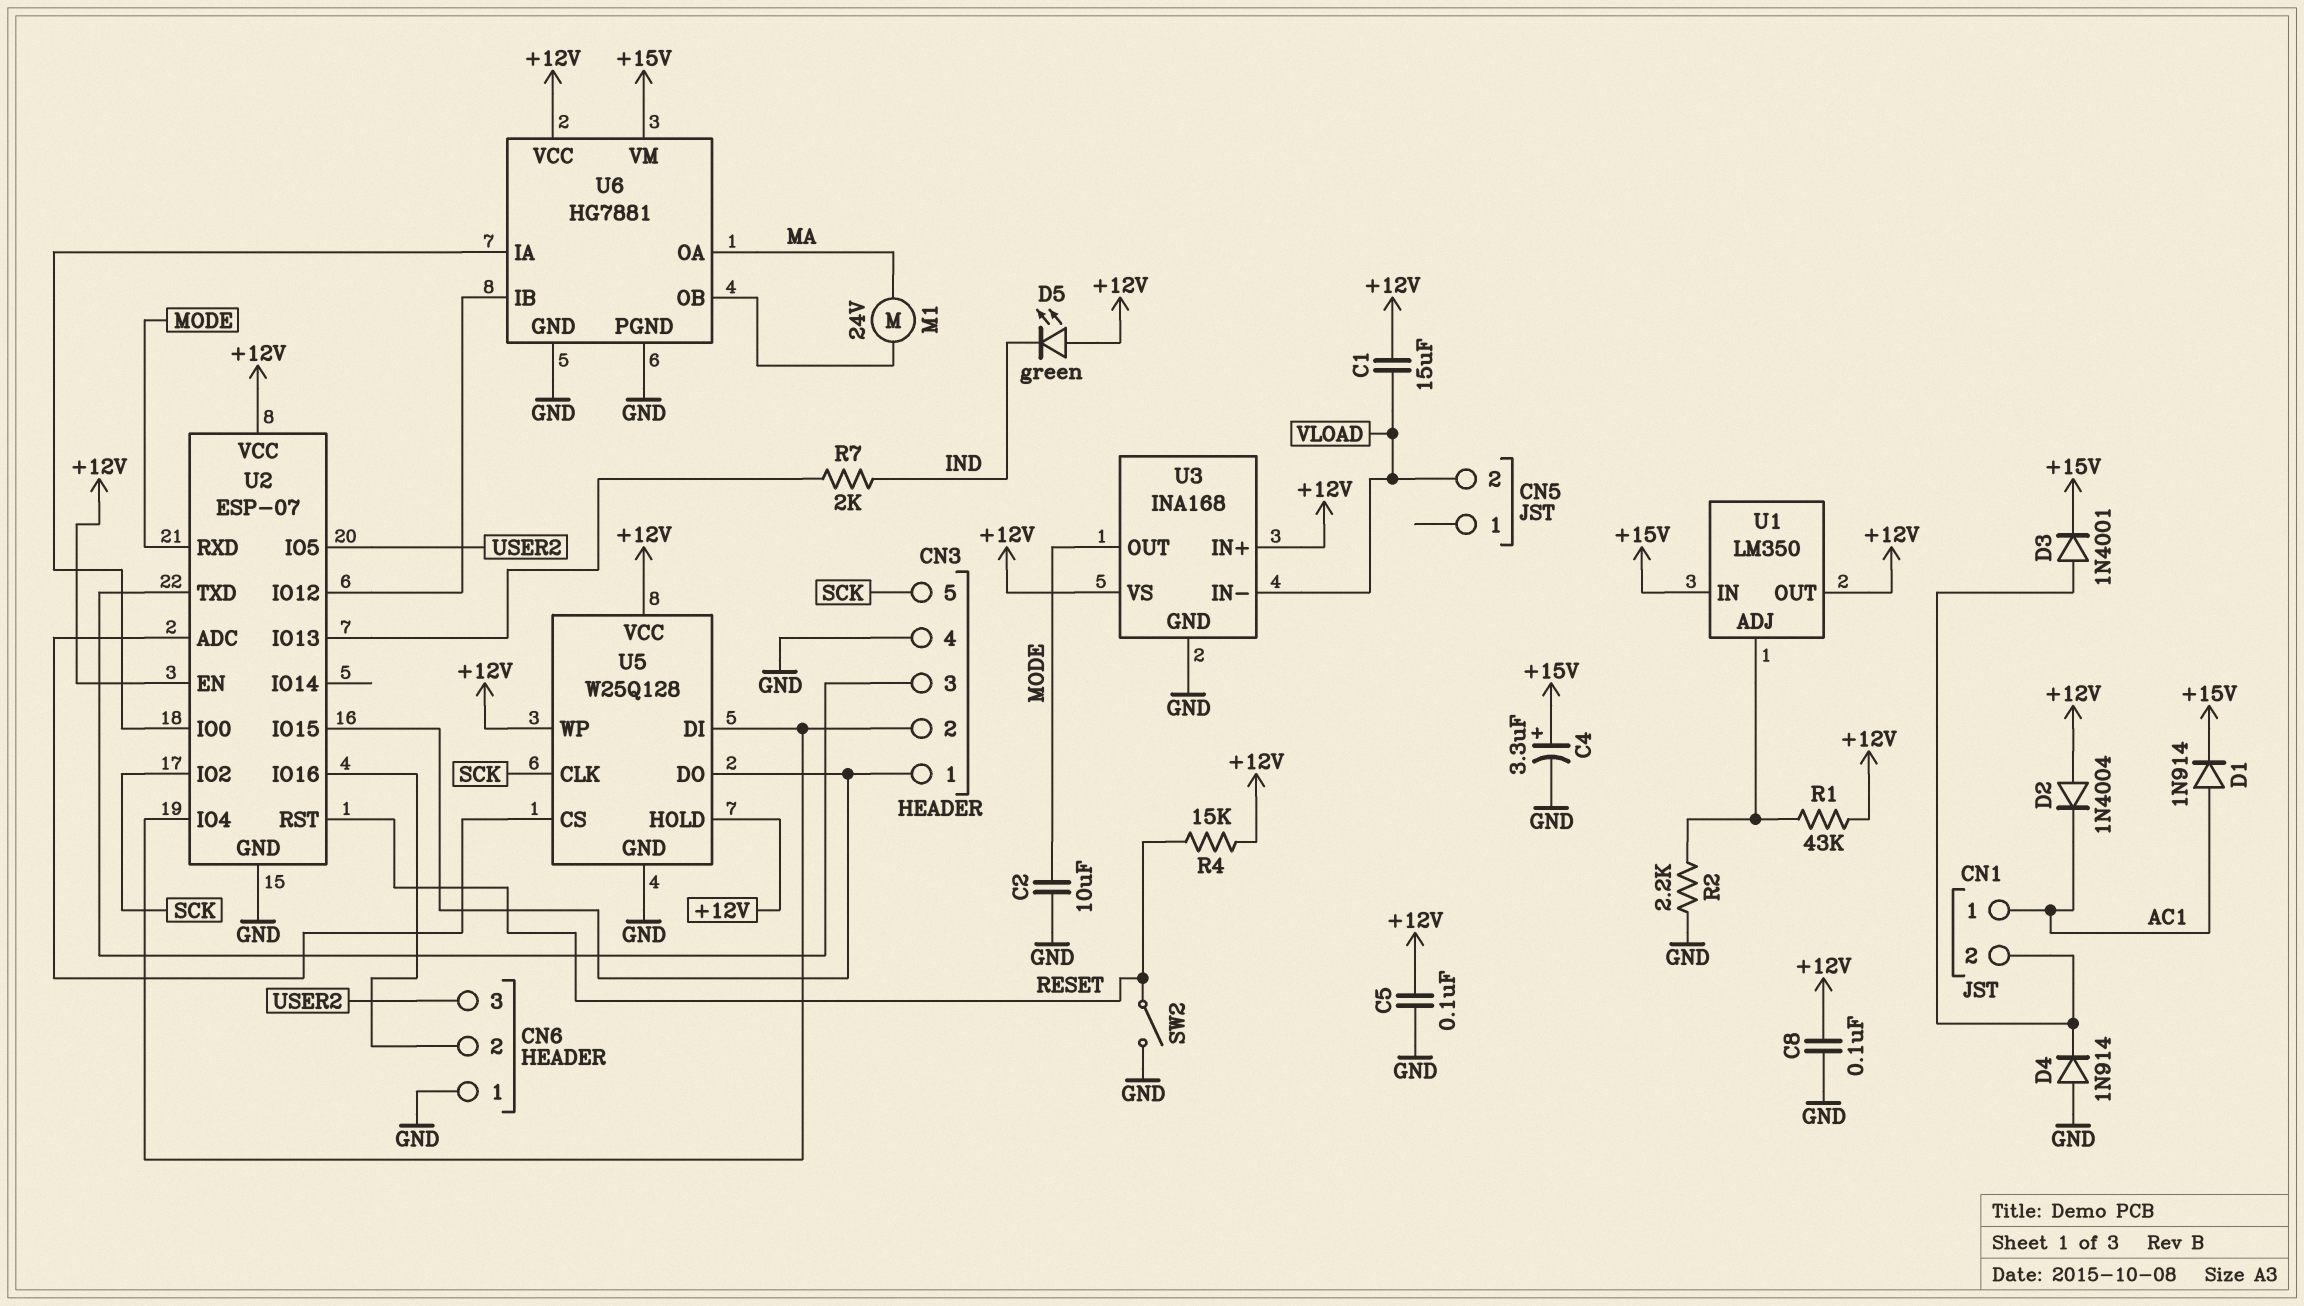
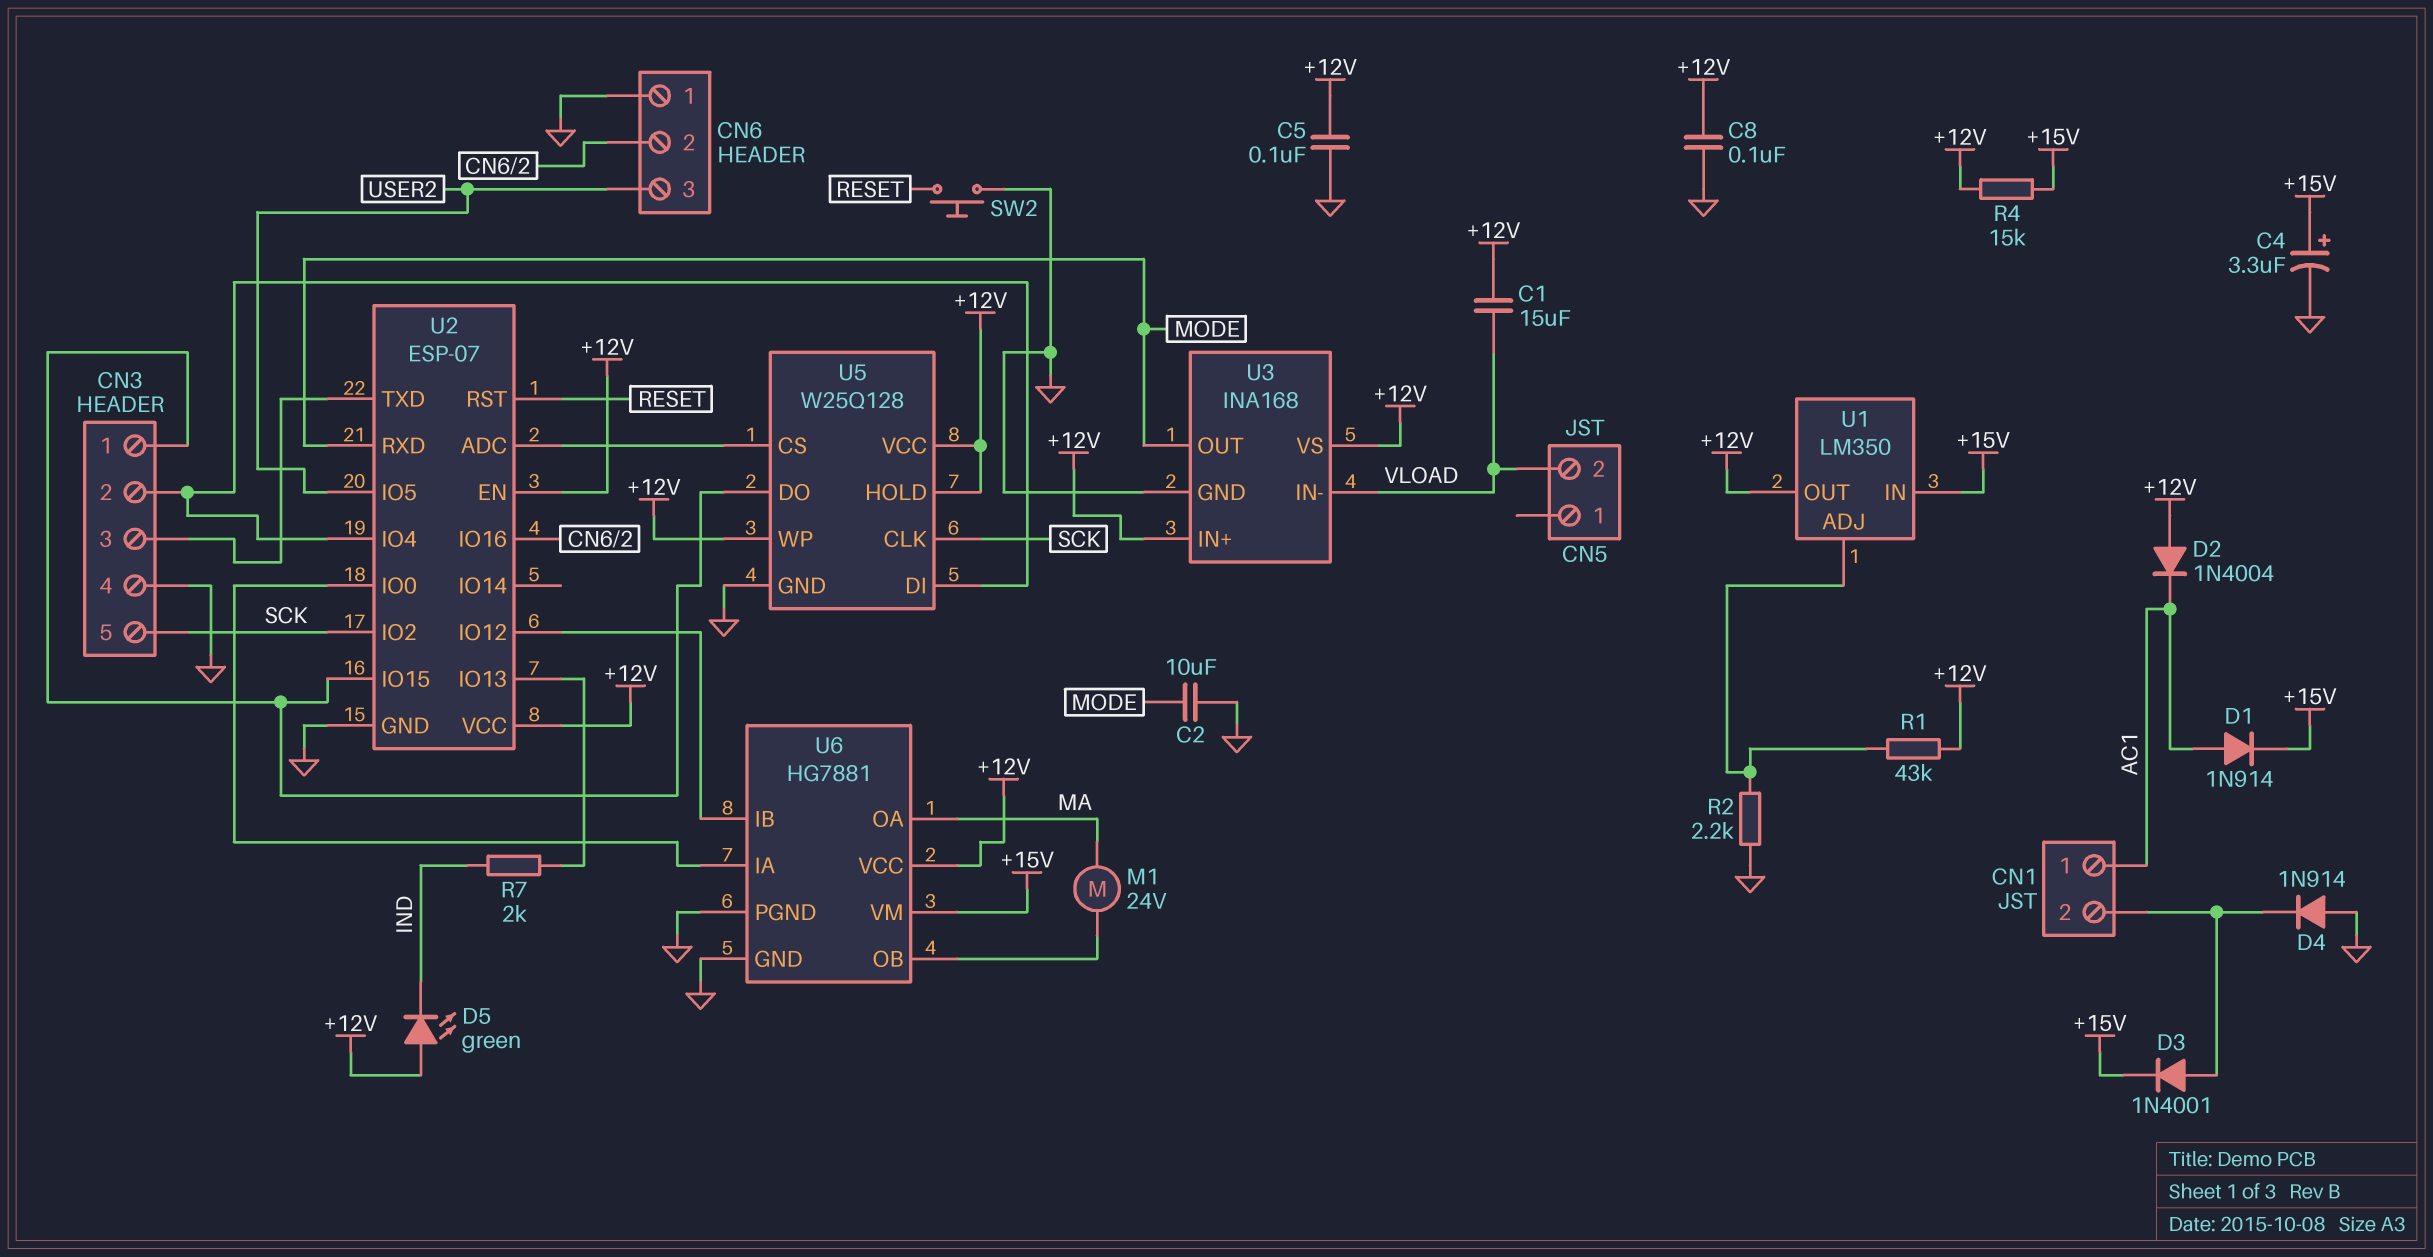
R4: 15k (+12V, RESET) -> 15k (+12V, +15V)
SW2: switch (GND, RESET) -> button (GND, RESET)

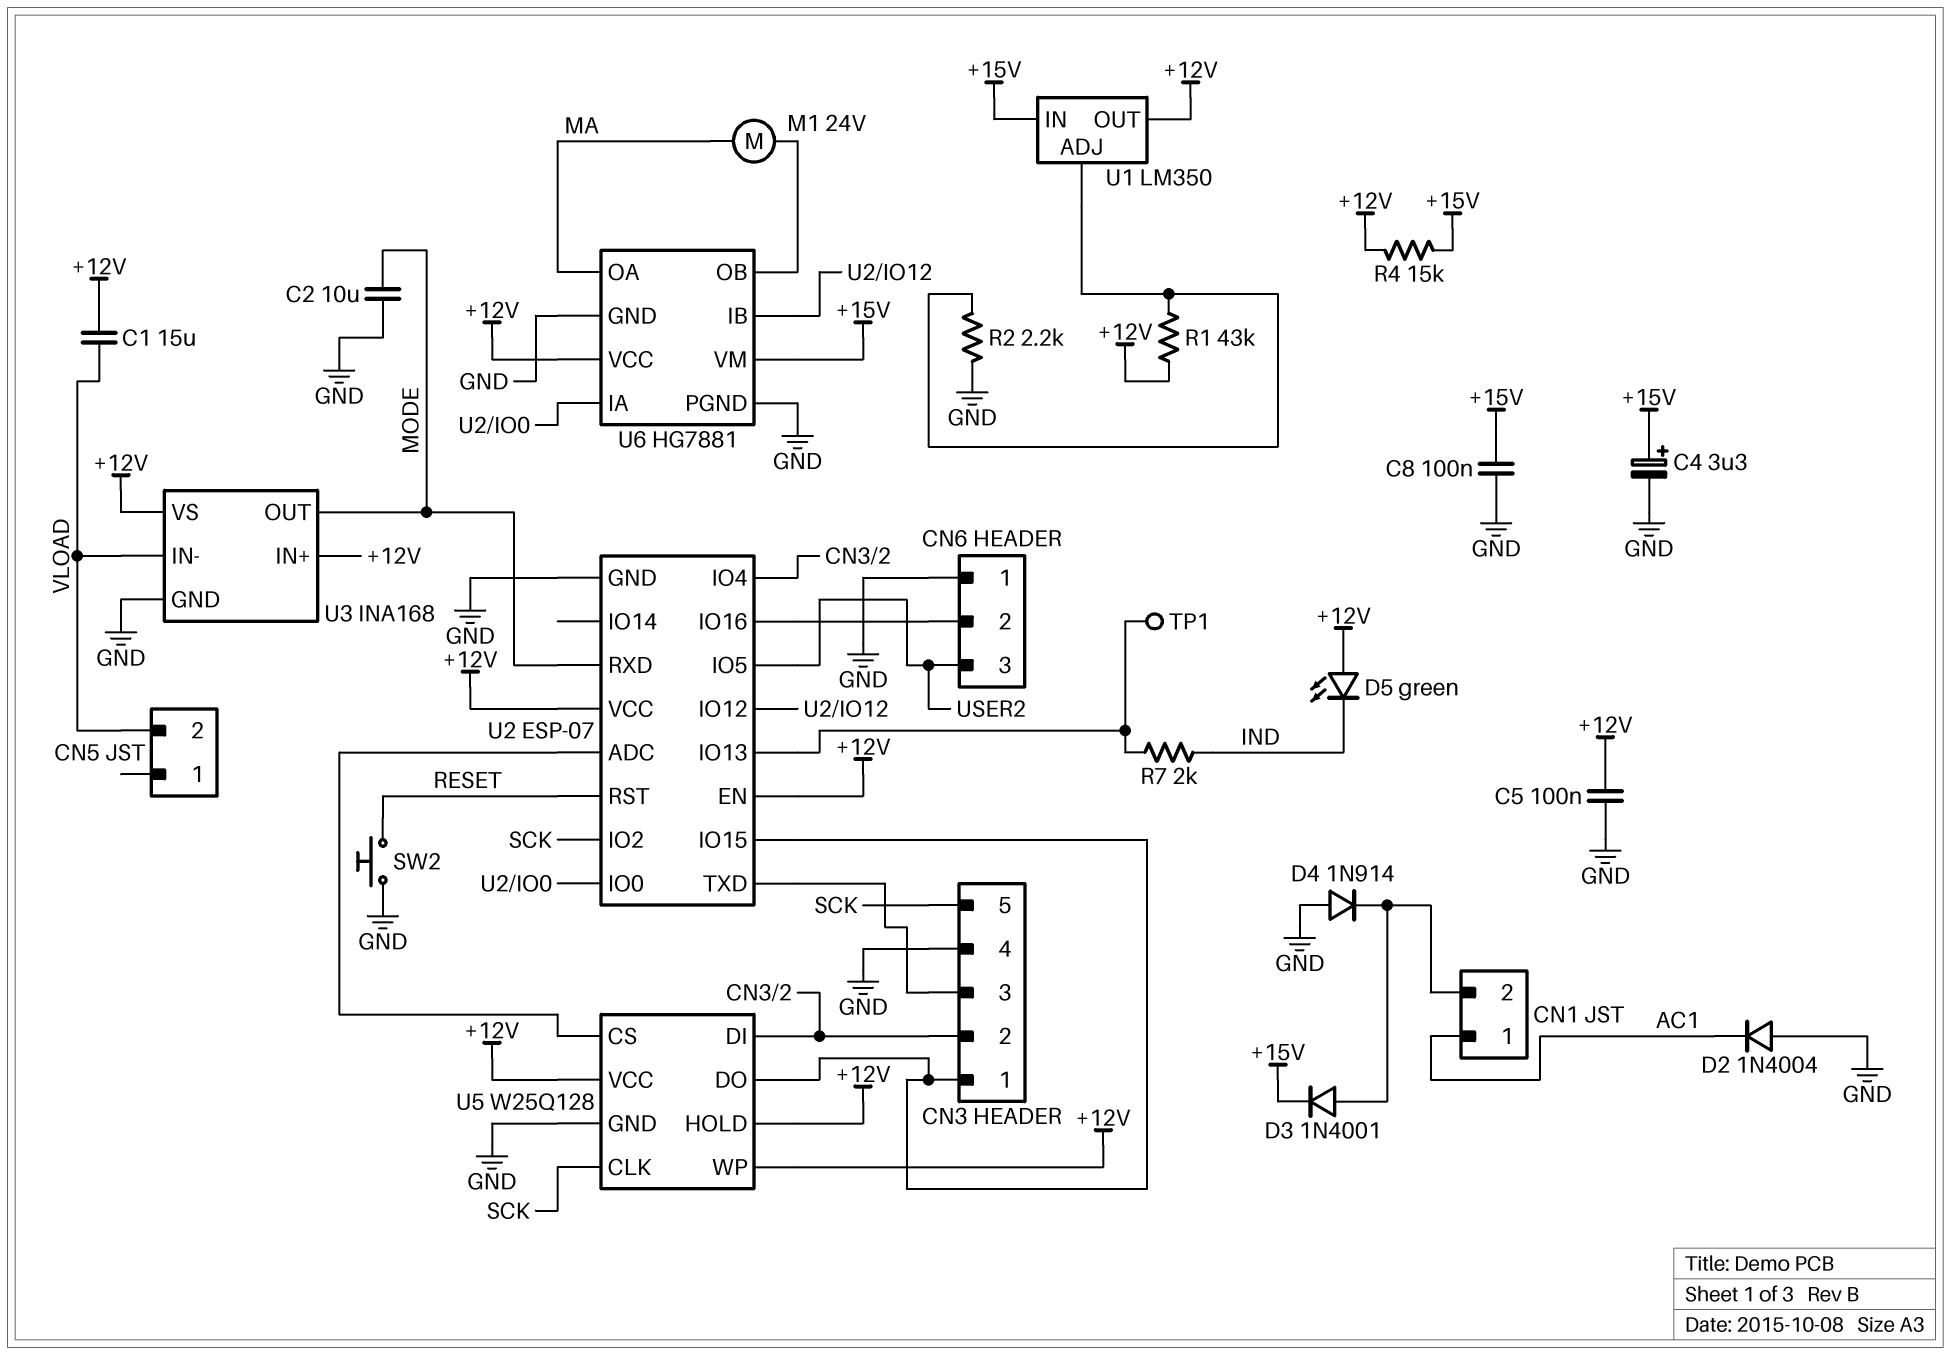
C8: 100nF (+12V, GND) -> 100nF (+15V, GND)
D1: diode 1N914 (A AC1, K +15V) -> none
D2: diode 1N4004 (A +12V, K AC1) -> diode 1N4004 (A GND, K AC1)
TP1: none -> test point (U2/IO13)

